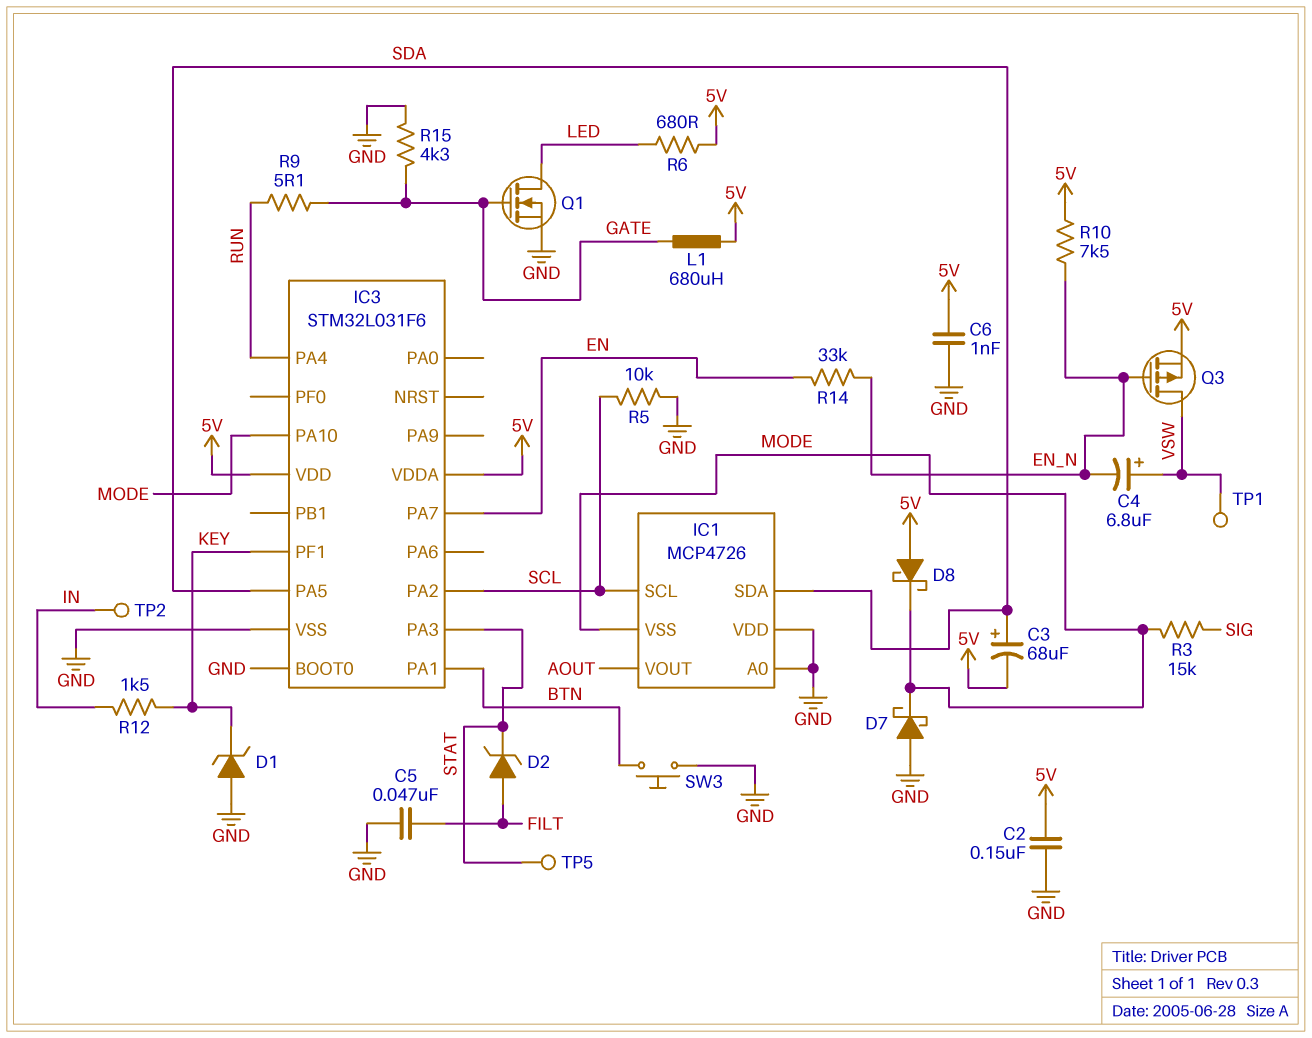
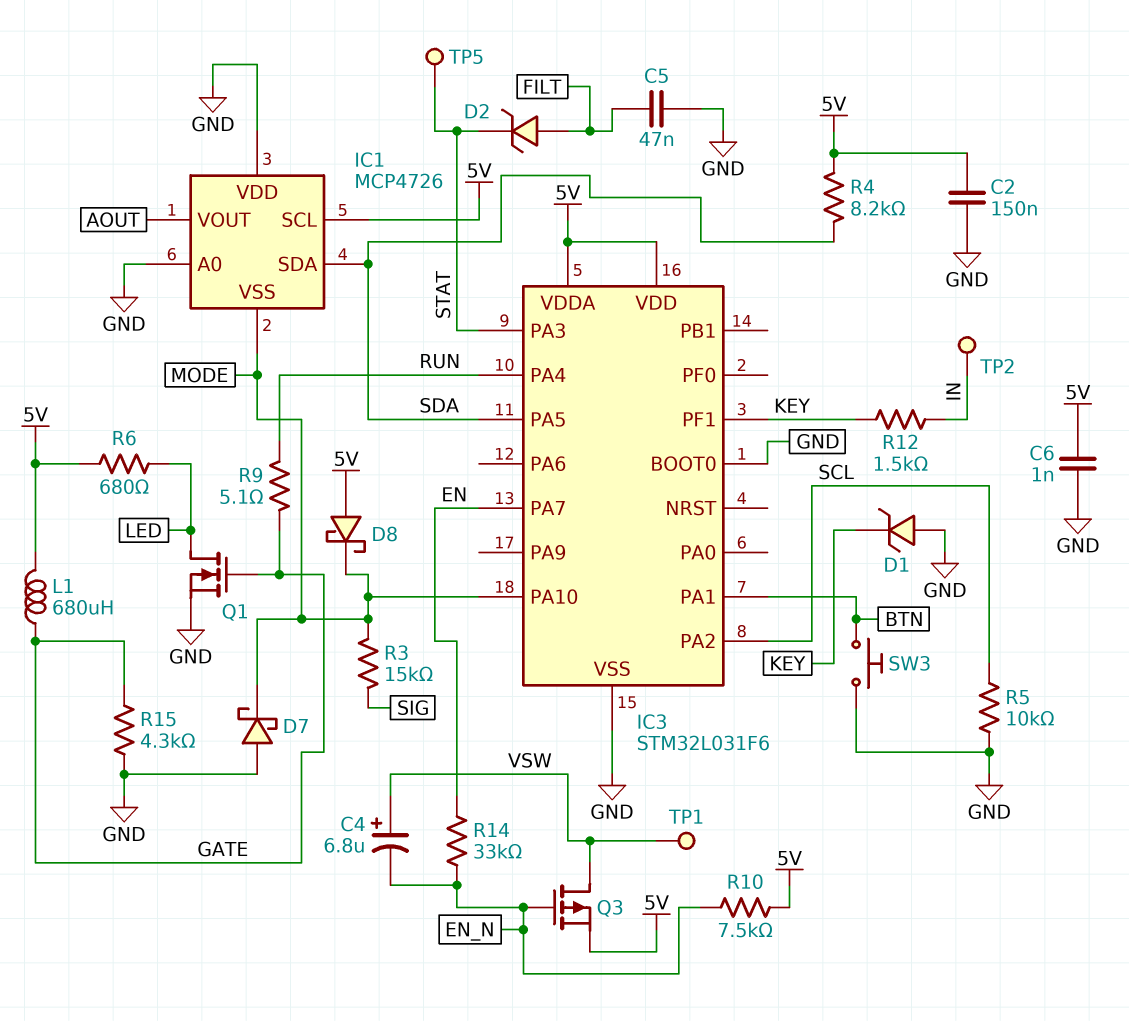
C3: 68uF (plus SDA, minus 5V) -> none
IC1 pin SCL: SCL -> 5V
R4: none -> 8.2k (5V, SDA)

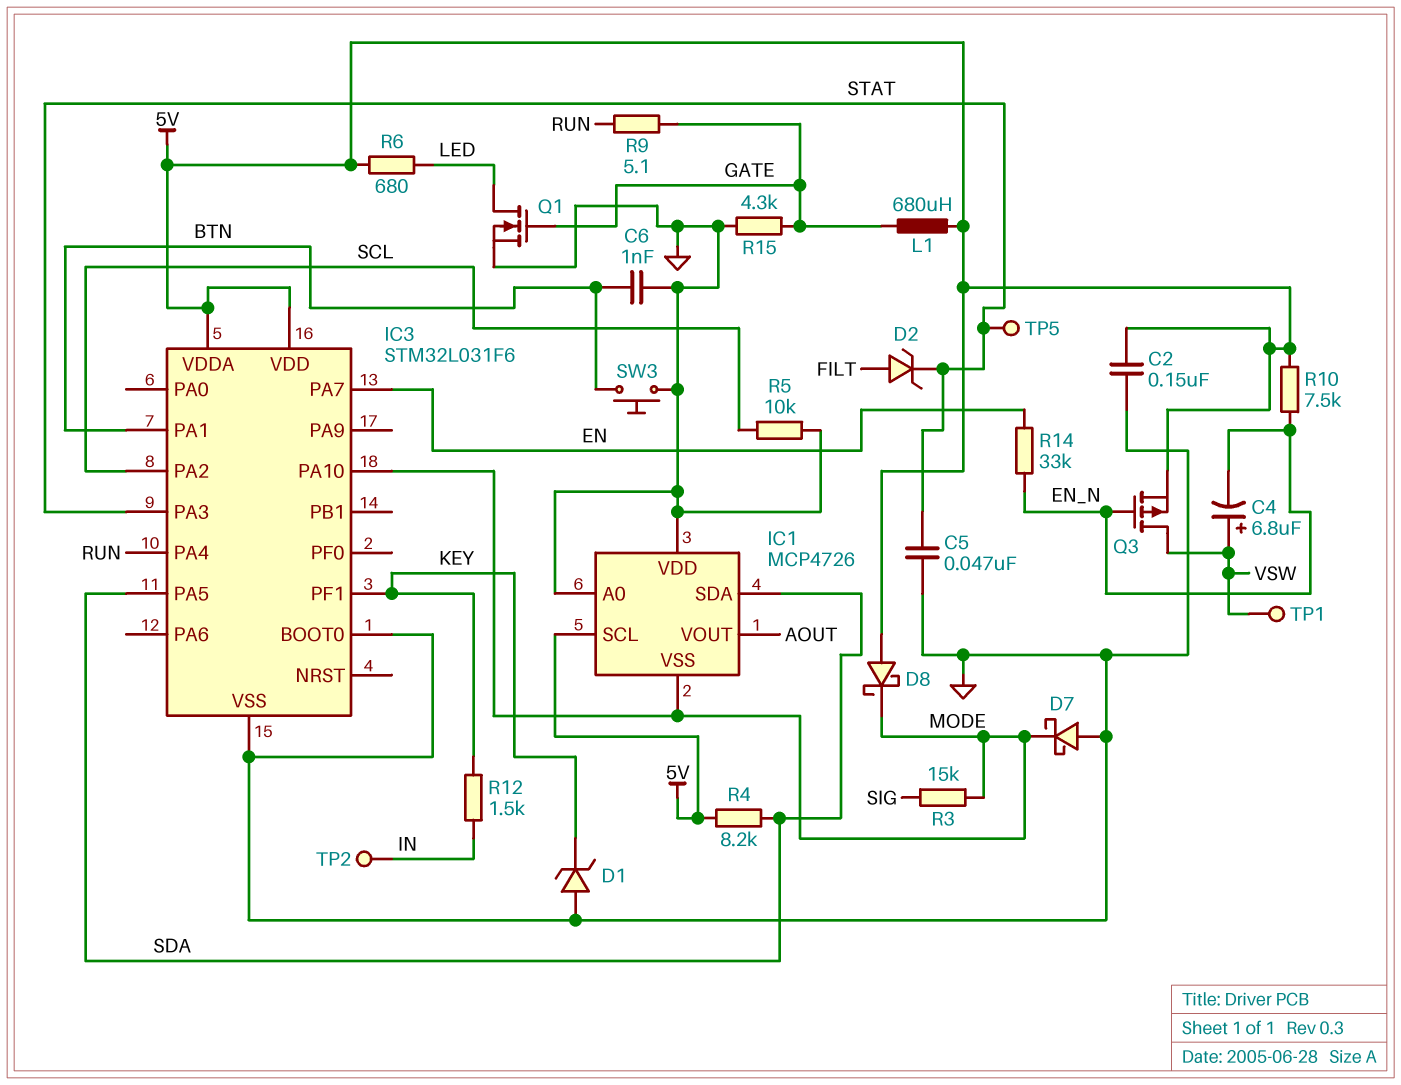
C5: 47nF (FILT, GND) -> 47nF (GND, STAT)
C6: 1nF (5V, GND) -> 1nF (BTN, GND)

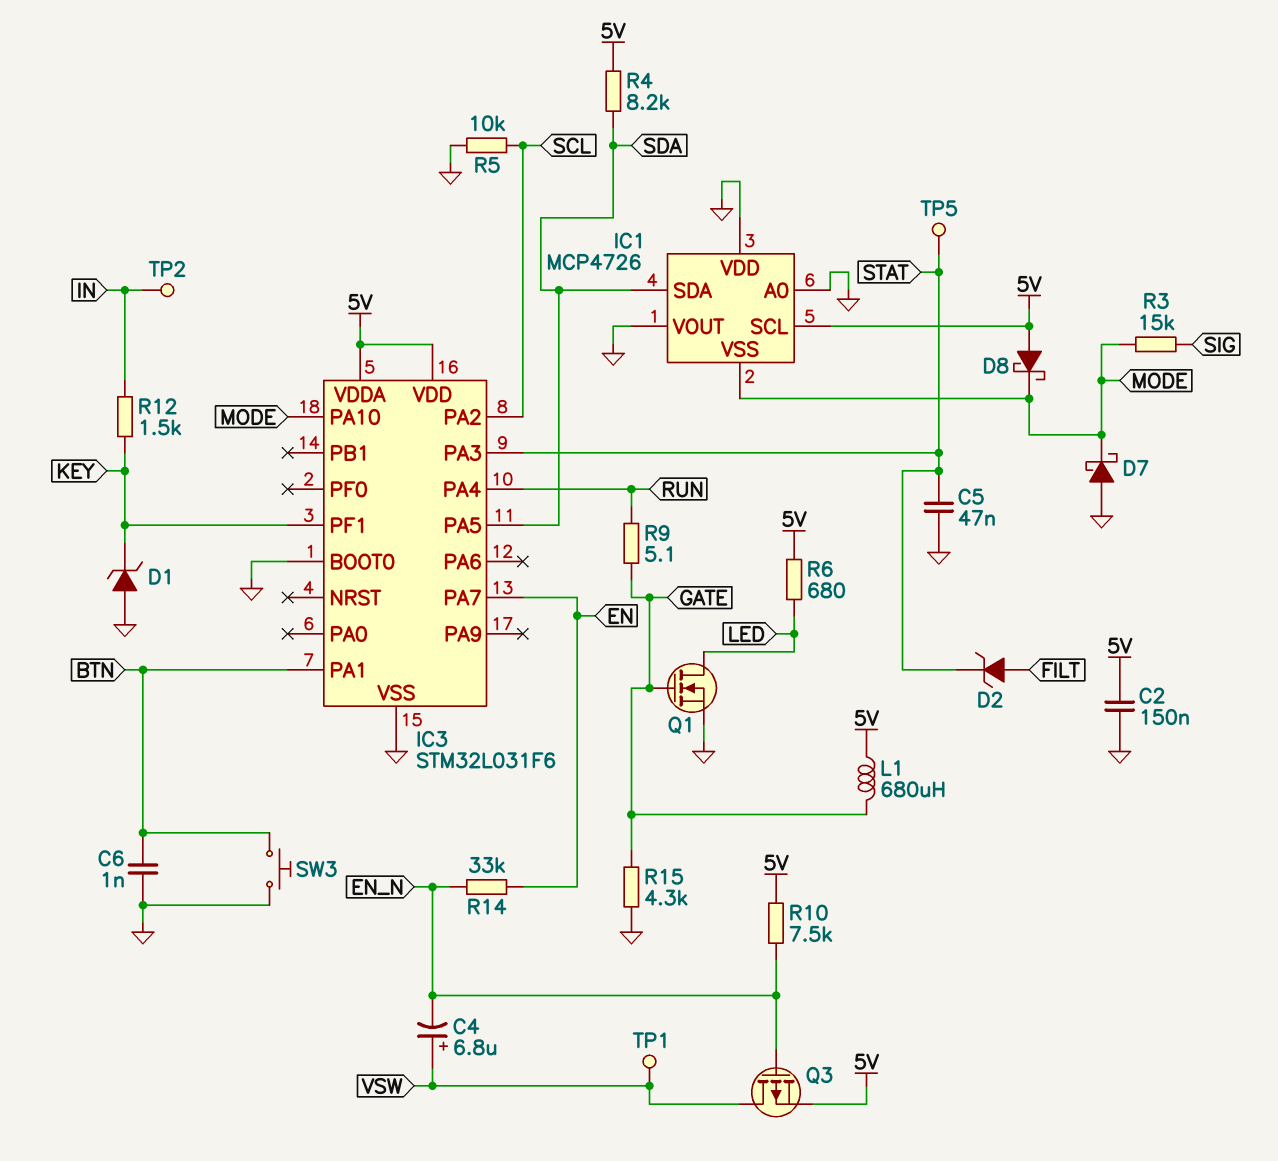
IC1 pin VOUT: AOUT -> GND

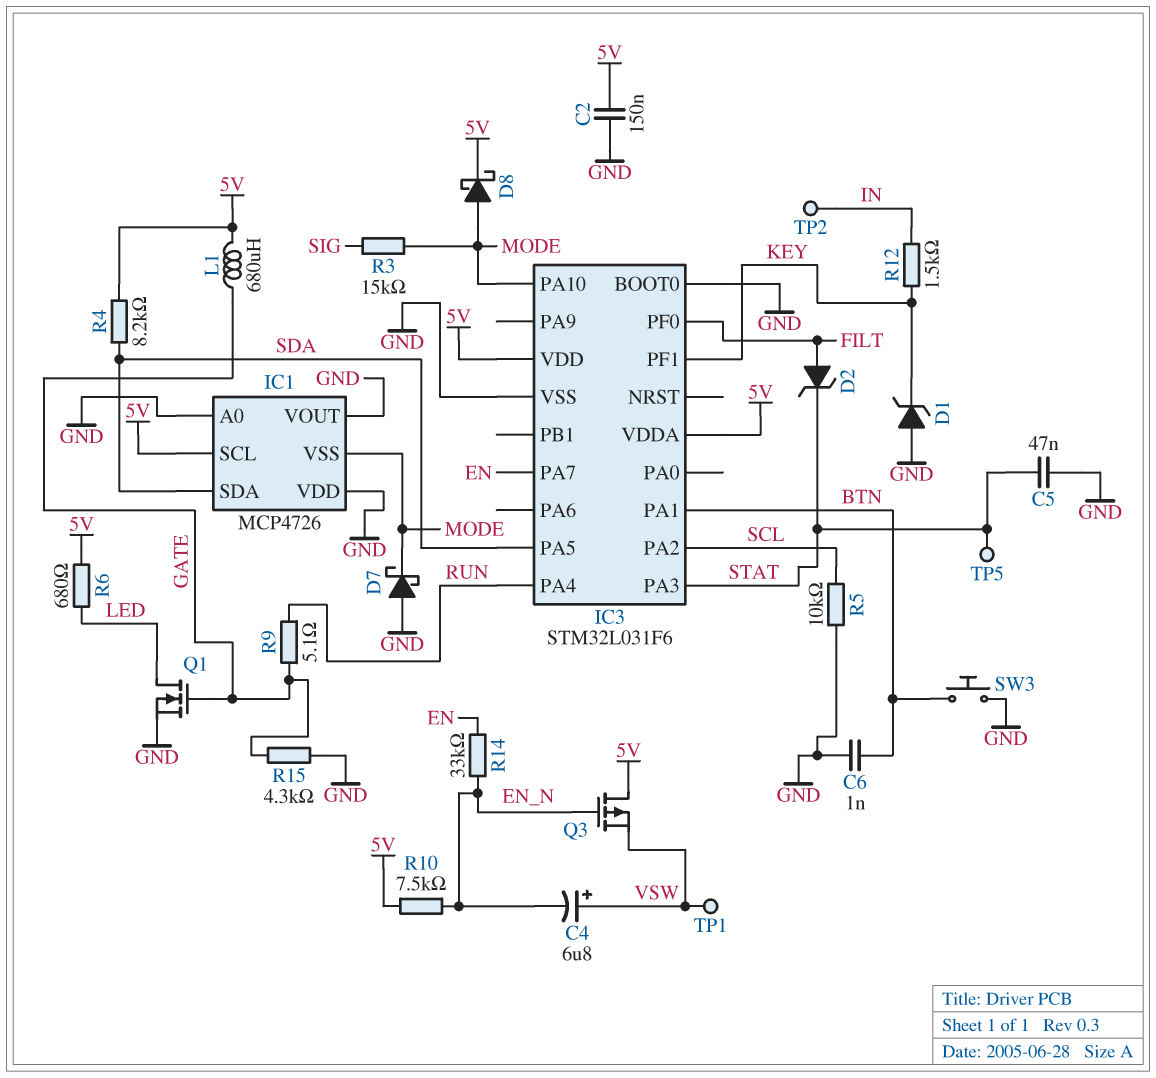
D8: schottky (A 5V, K MODE) -> schottky (A MODE, K 5V)
IC3 pin PF0: none -> FILT
Q3: PMOS (G EN_N, D VSW, S 5V) -> PMOS (G EN_N, D 5V, S VSW)

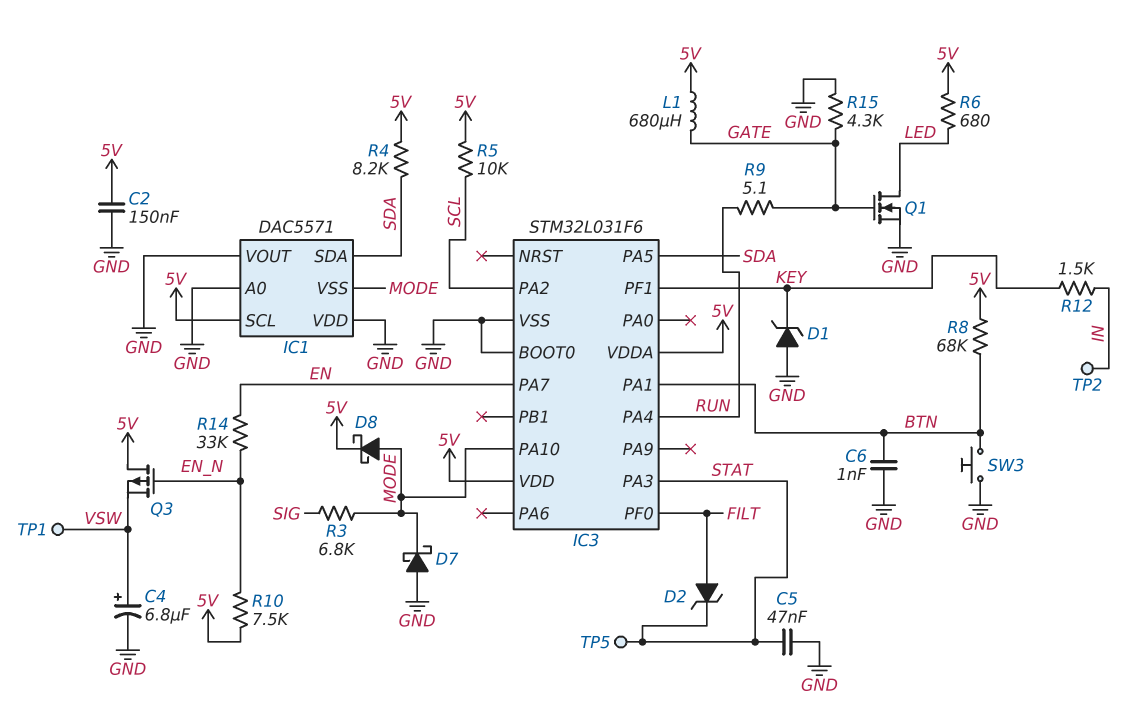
C4: 6.8uF (plus VSW, minus EN_N) -> 6.8uF (plus VSW, minus GND)
IC1: MCP4726 -> DAC5571
R3: 15k (MODE, SIG) -> 6.8k (MODE, SIG)
R5: 10k (GND, SCL) -> 10k (5V, SCL)
R8: none -> 68k (5V, BTN)

